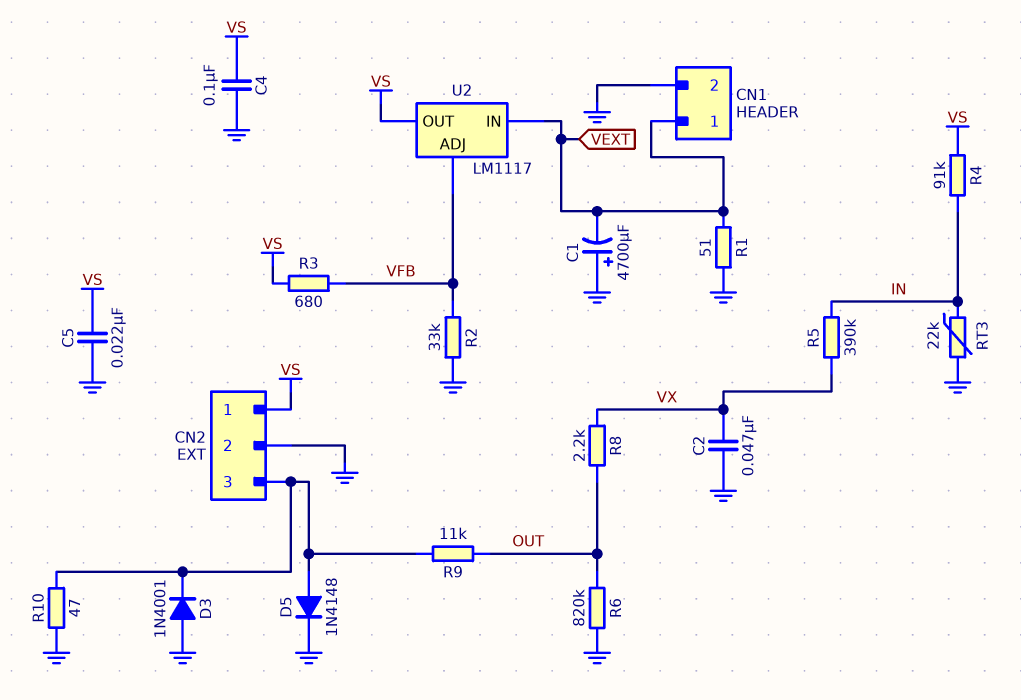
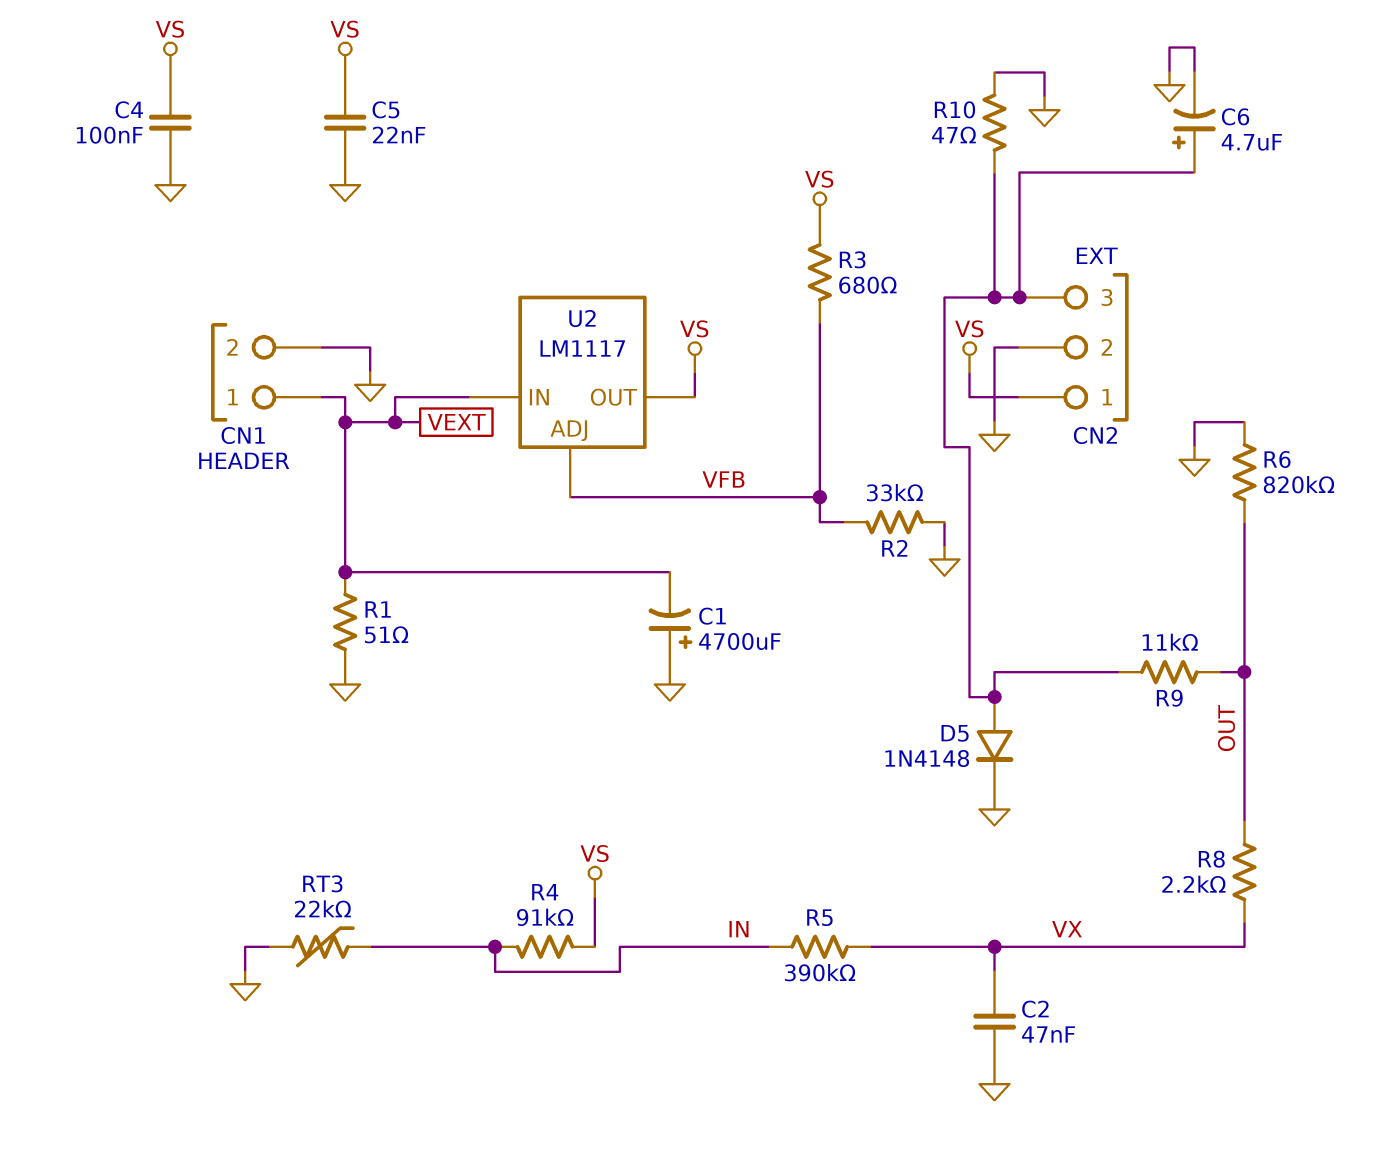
C6: none -> 4.7uF (plus CN2/3, minus GND)
D3: diode 1N4001 (A GND, K CN2/3) -> none

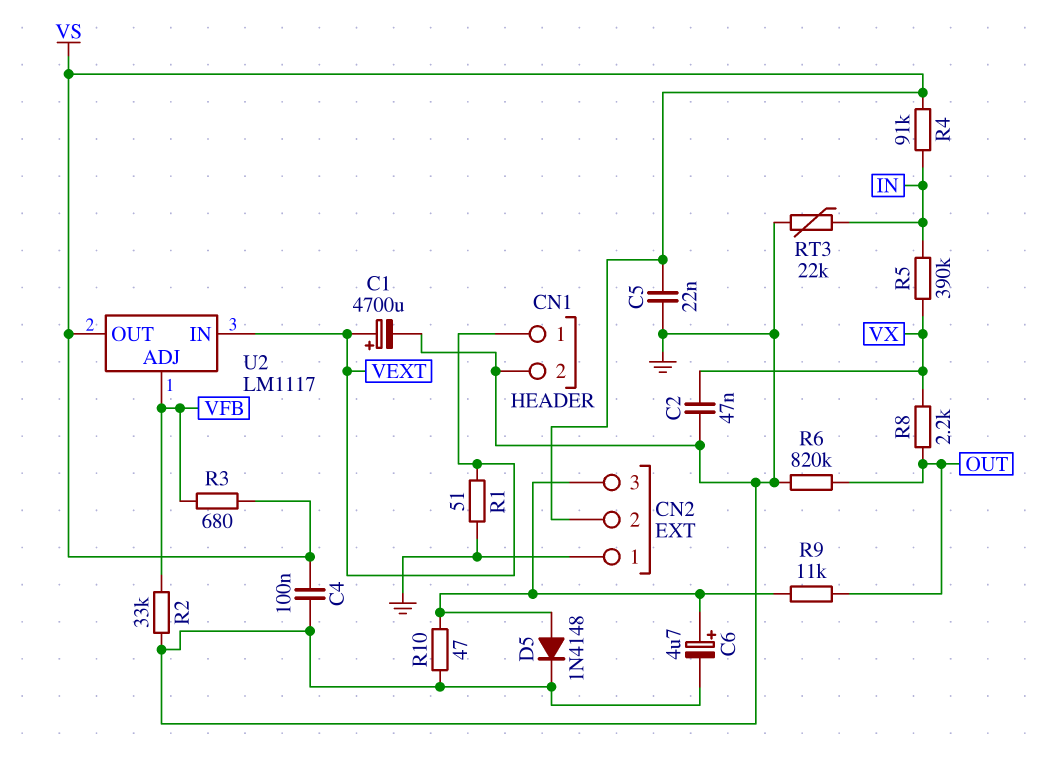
C1: 4700uF (plus GND, minus VEXT) -> 4700uF (plus VEXT, minus GND)
CN2 pin 1: VS -> GND
CN2 pin 2: GND -> VS

